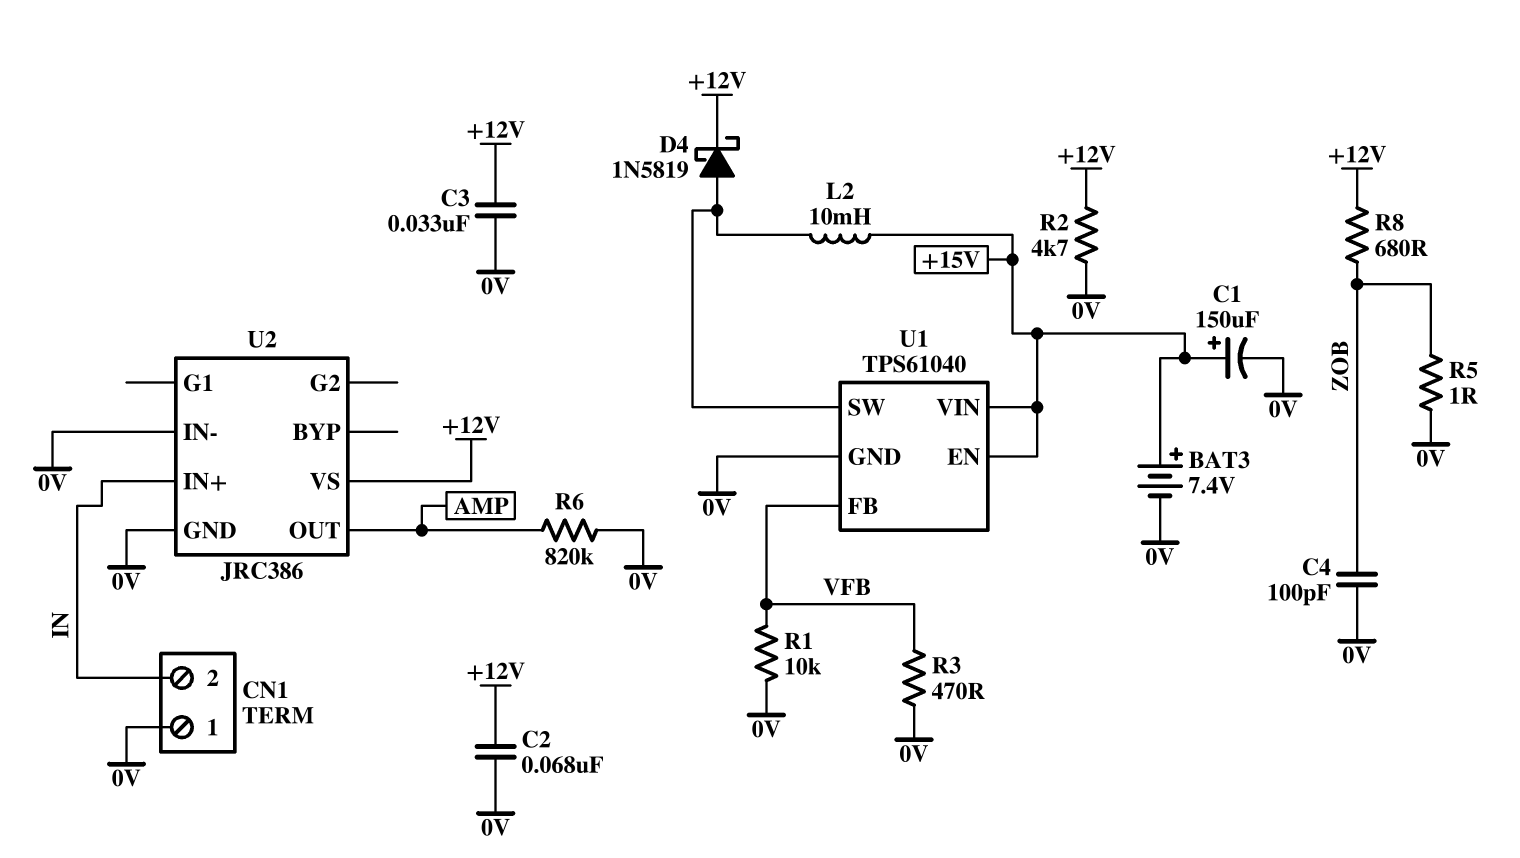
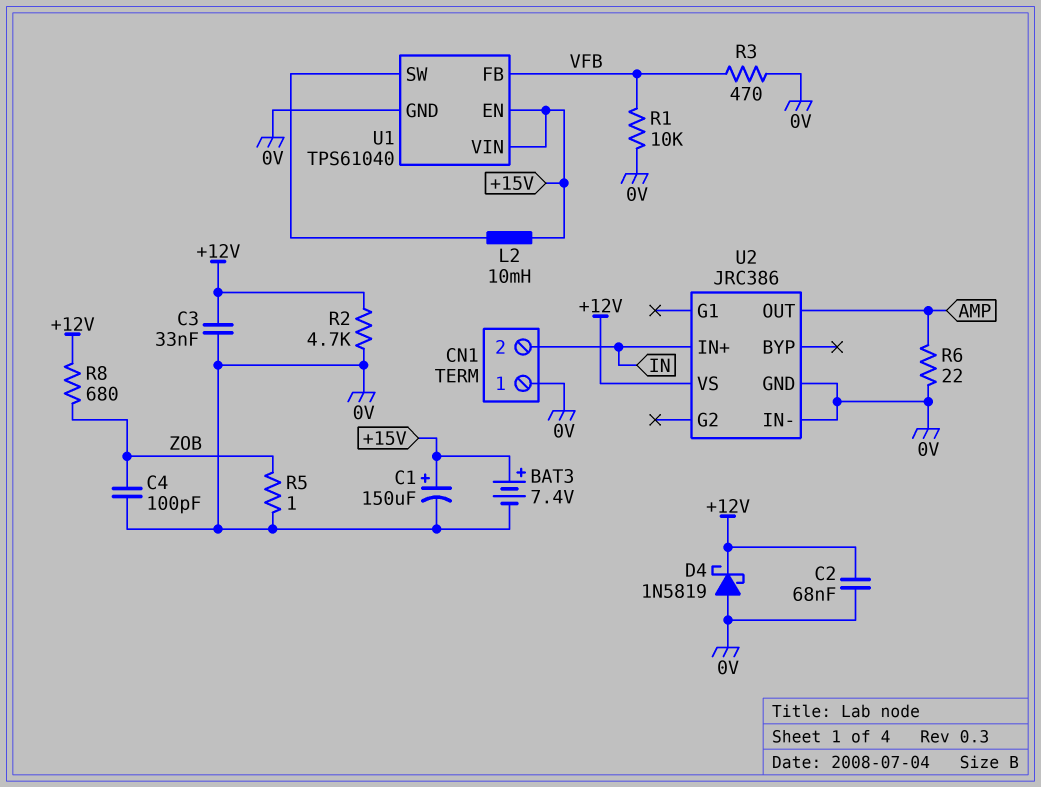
D4: schottky 1N5819 (A U1/SW, K +12V) -> schottky 1N5819 (A 0V, K +12V)
R6: 820k (0V, AMP) -> 22 (0V, AMP)

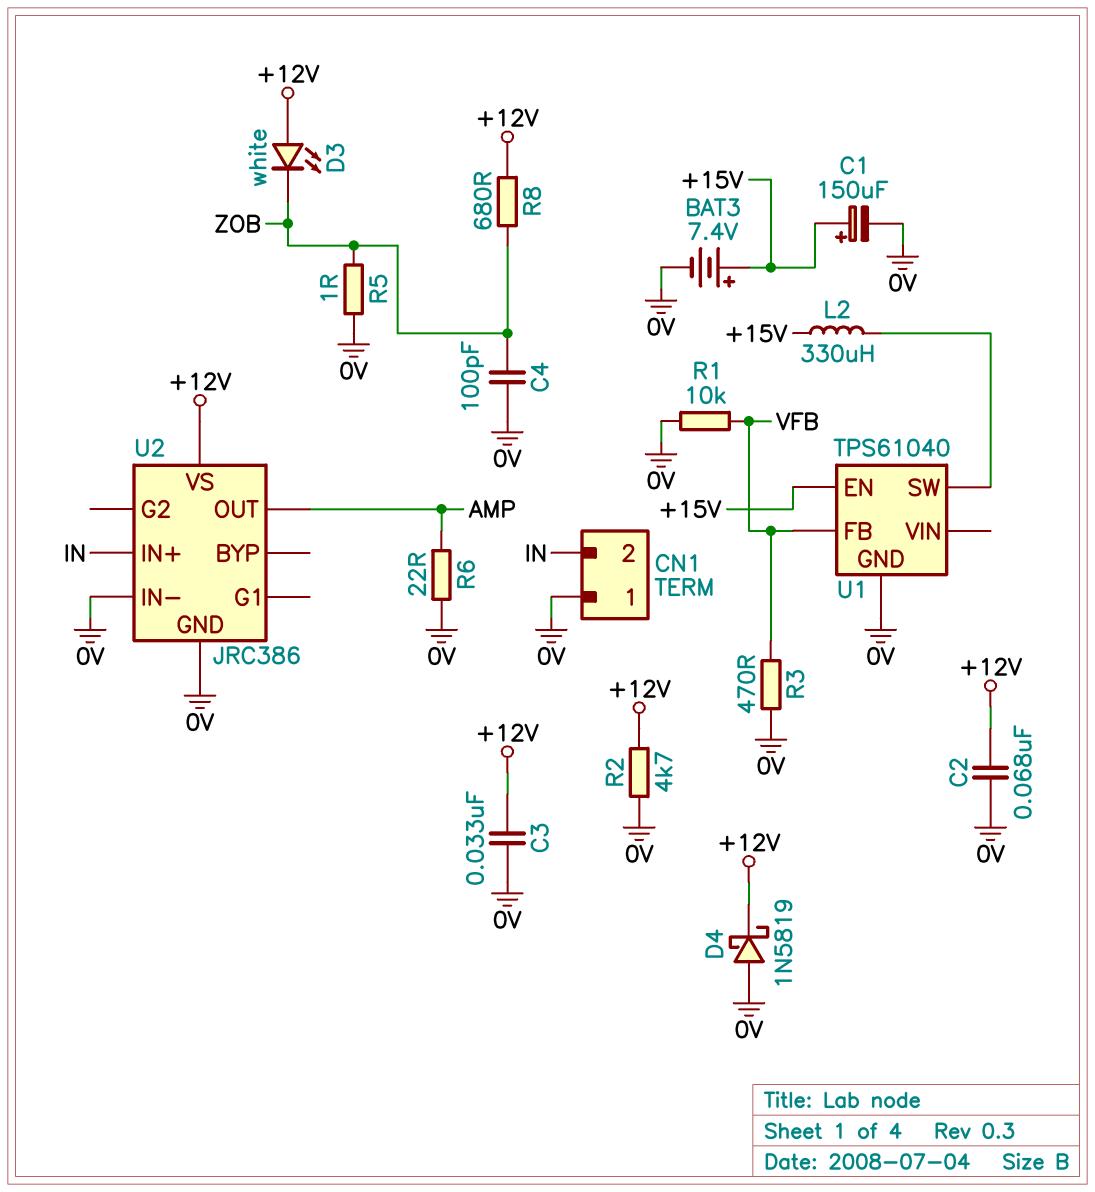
D3: none -> LED white (A +12V, K ZOB)
L2: 10mH (+15V, U1/SW) -> 330uH (+15V, U1/SW)
U1 pin VIN: +15V -> none

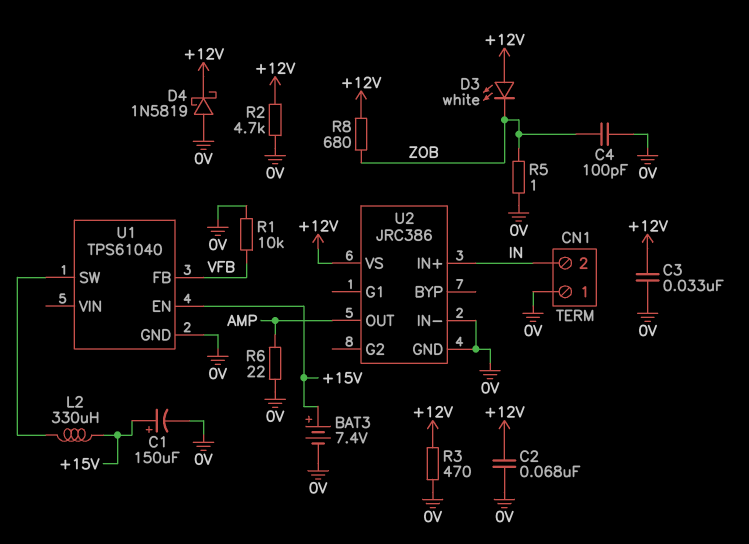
R3: 470 (0V, VFB) -> 470 (+12V, 0V)

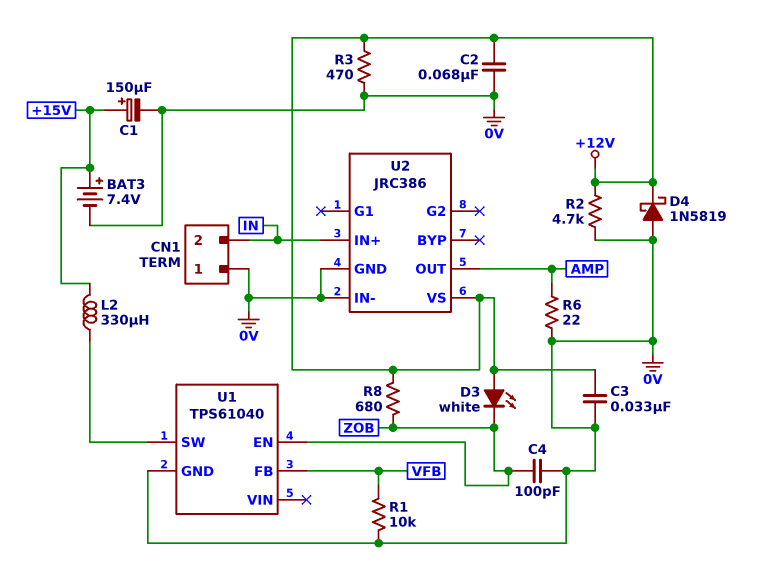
R5: 1 (0V, ZOB) -> none
U1 pin EN: +15V -> ZOB

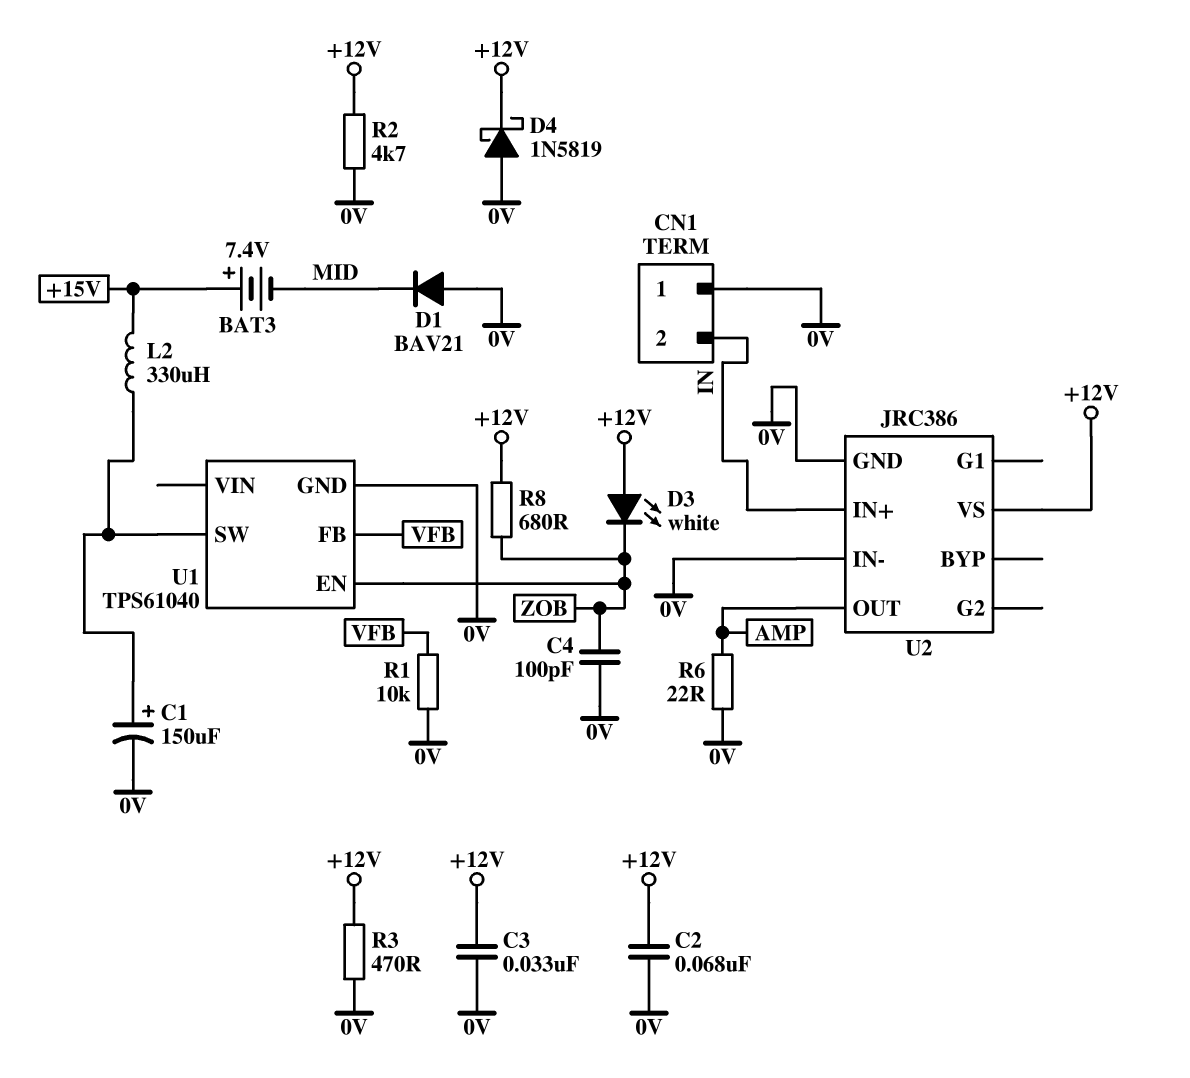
BAT3: 7.4V (plus +15V, minus 0V) -> 7.4V (plus +15V, minus MID)
C1: 150uF (plus +15V, minus 0V) -> 150uF (plus U1/SW, minus 0V)
D1: none -> diode BAV21 (A 0V, K MID)

